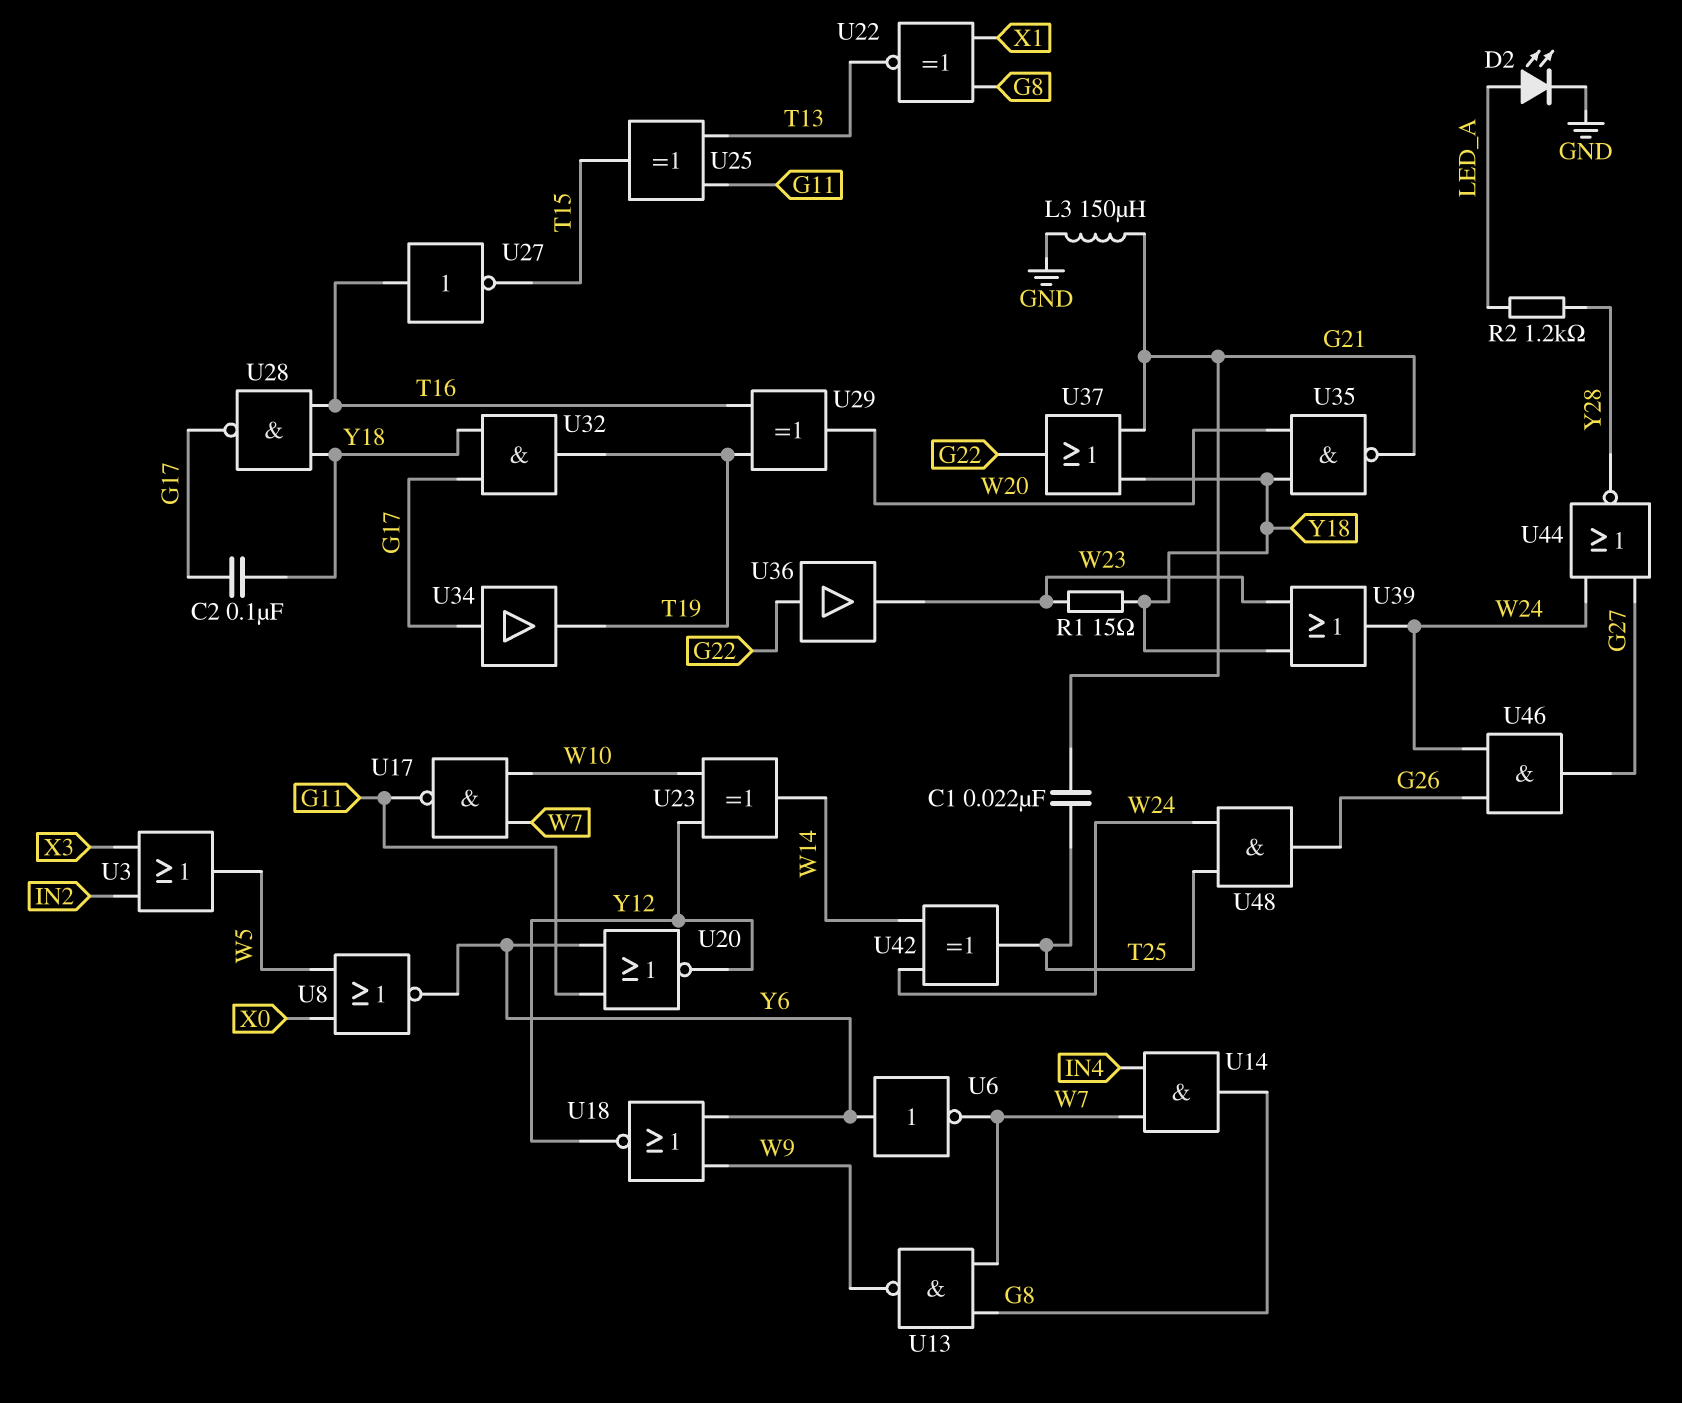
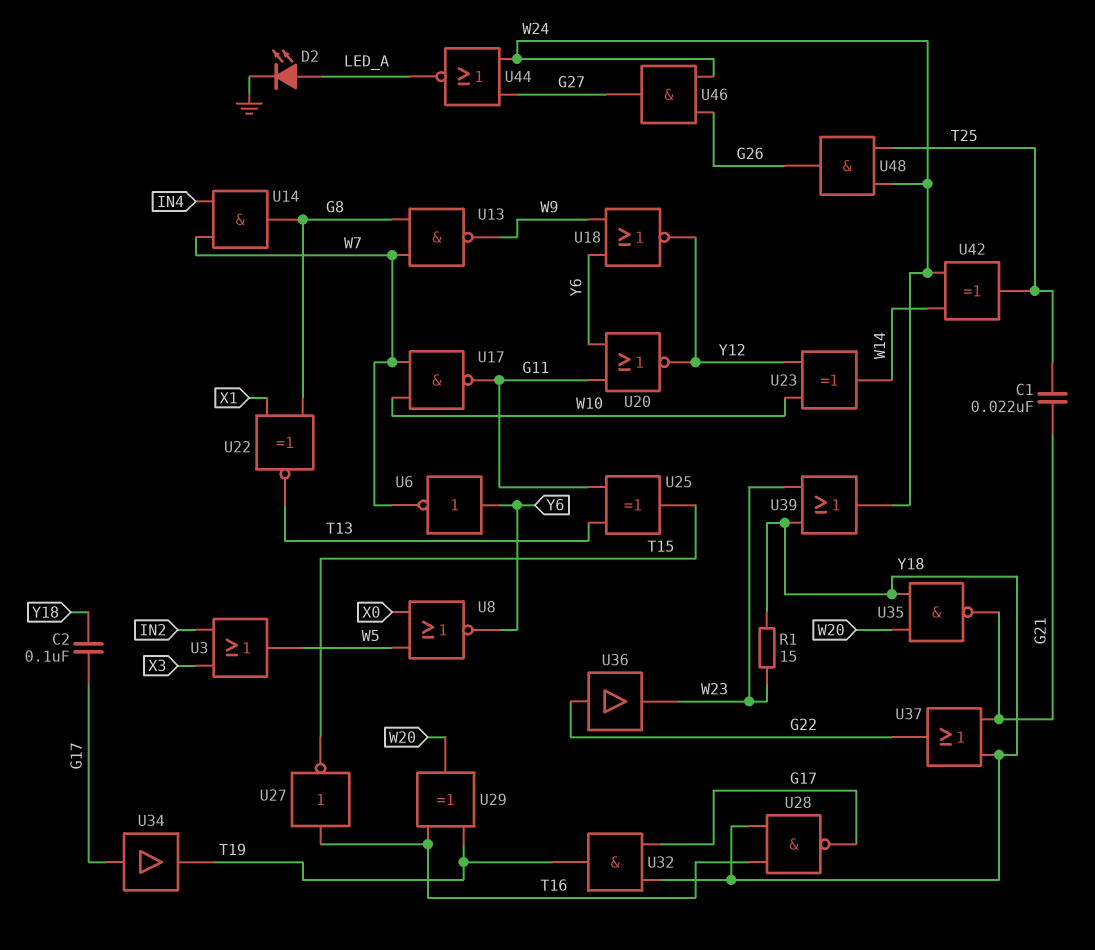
L3: 150uH (G21, GND) -> none
R2: 1.2k (LED_A, Y28) -> none
U44: NOR (in G27, in W24, out Y28) -> NOR (in G27, in W24, out LED_A)

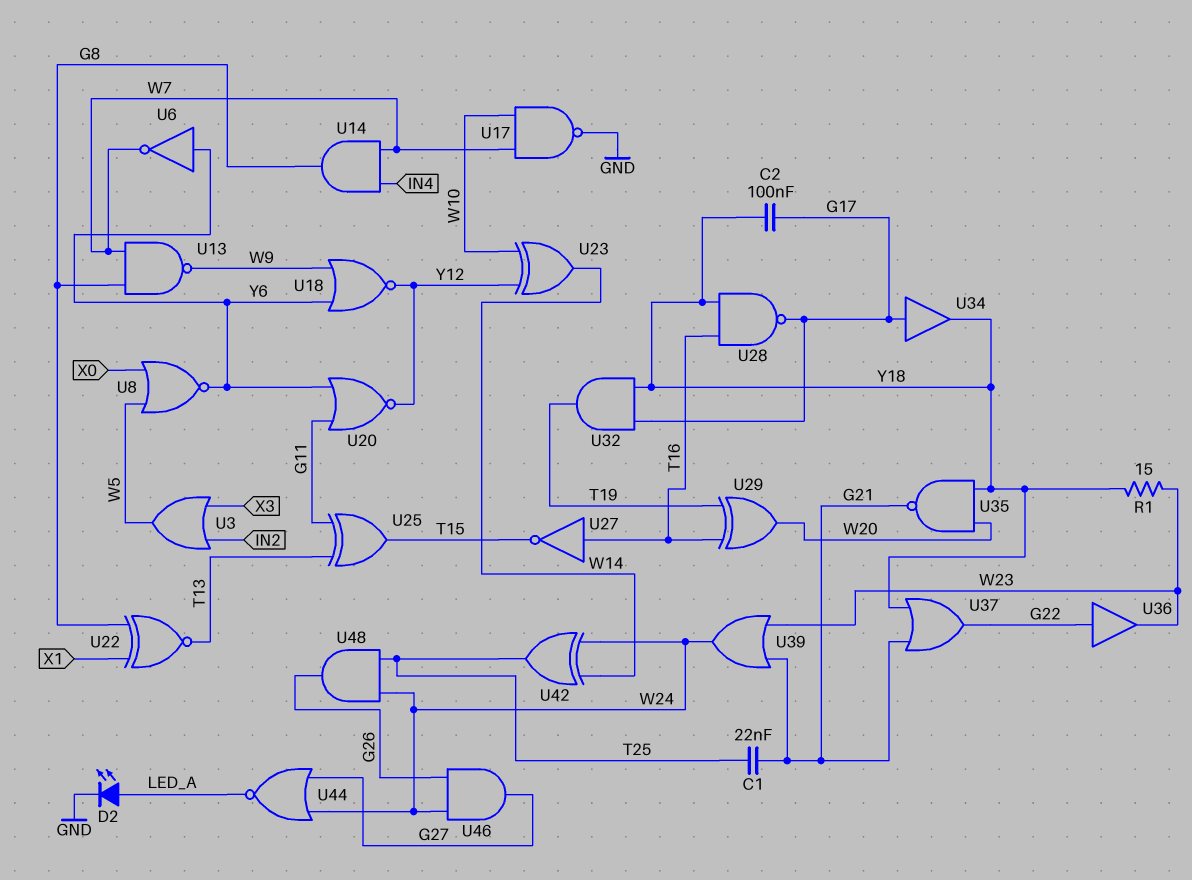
U17: NAND (in W7, in W10, out G11) -> NAND (in W7, in W10, out GND)
U34: buffer (in G17, out T19) -> buffer (in G17, out Y18)
U39: OR (in W23, in Y18, out W24) -> OR (in G21, in W23, out W24)

